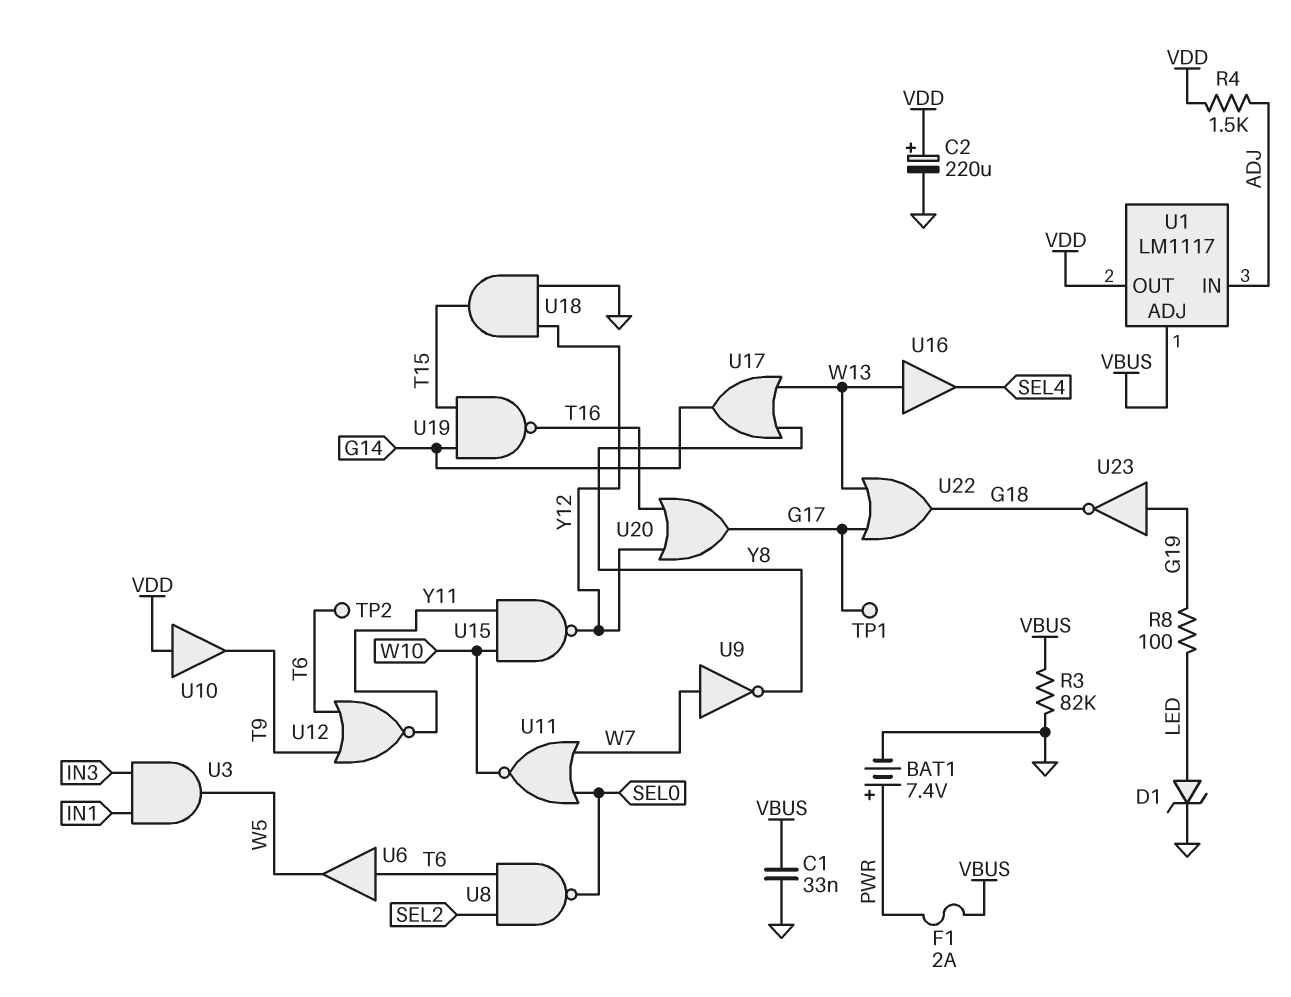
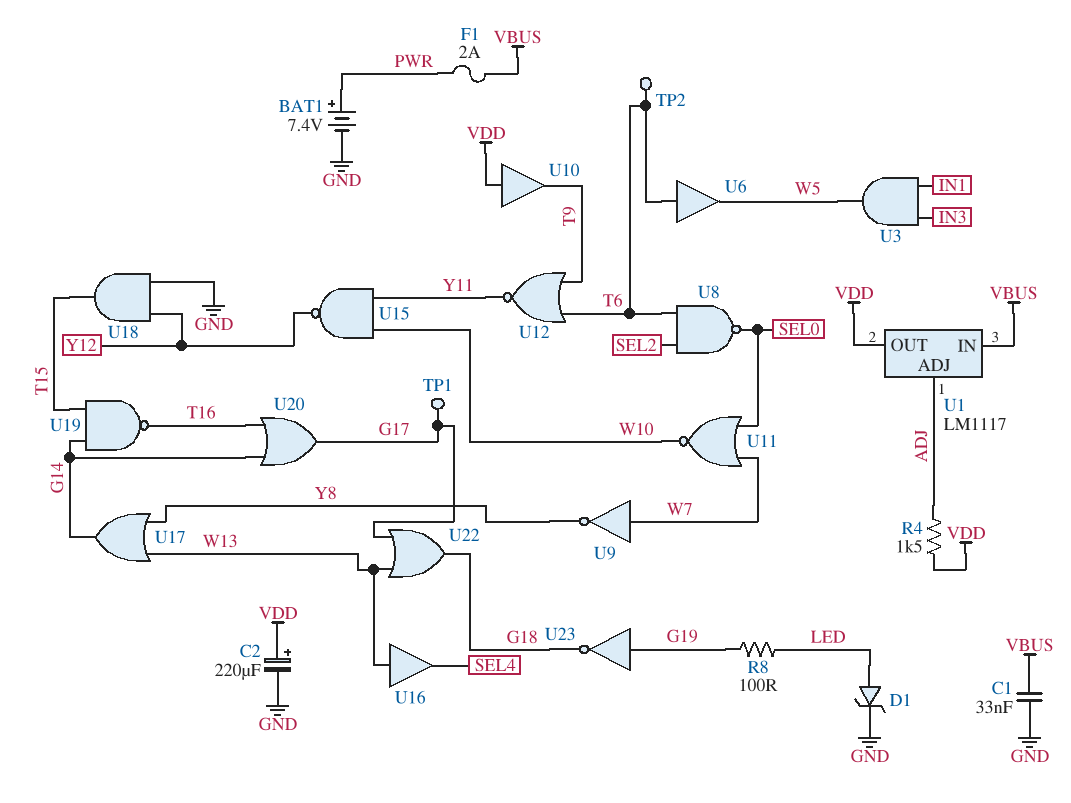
R3: 82k (GND, VBUS) -> none
U1 pin ADJ: VBUS -> ADJ
U1 pin IN: ADJ -> VBUS
U20: OR (in T16, in Y12, out G17) -> OR (in G14, in T16, out G17)

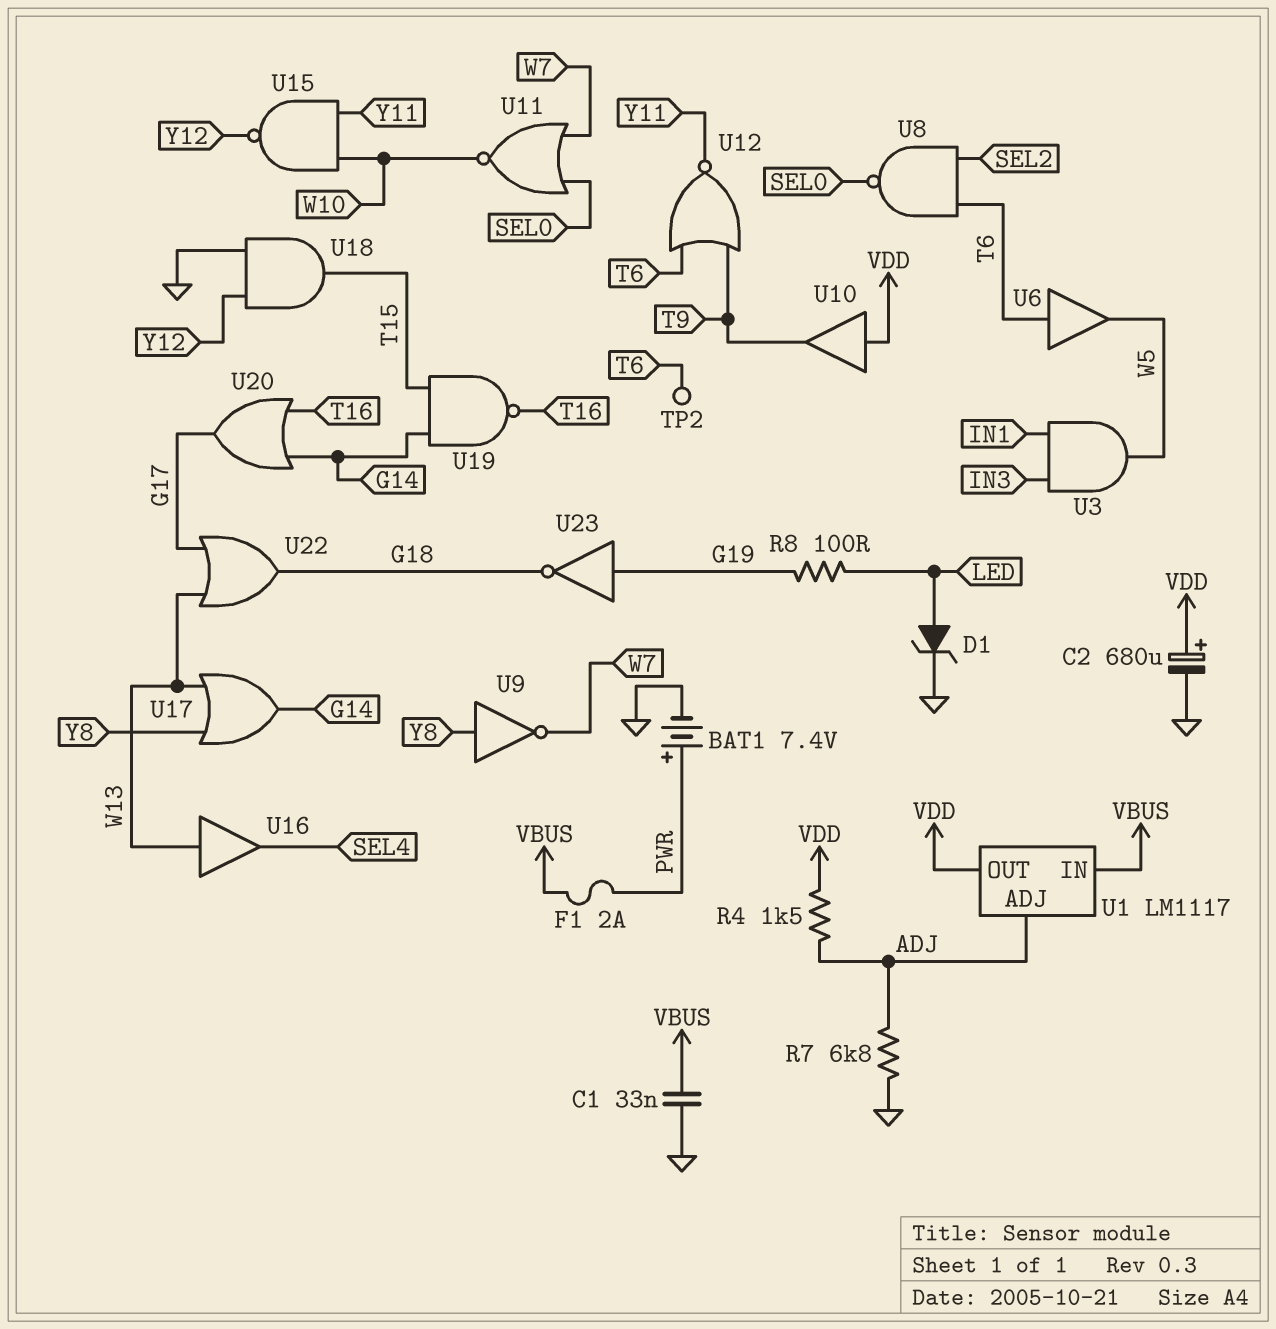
C2: 220uF (plus VDD, minus GND) -> 680uF (plus VDD, minus GND)
R7: none -> 6.8k (ADJ, GND)
TP1: test point (G17) -> none
U9: NOT (in W7, out Y8) -> NOT (in Y8, out W7)

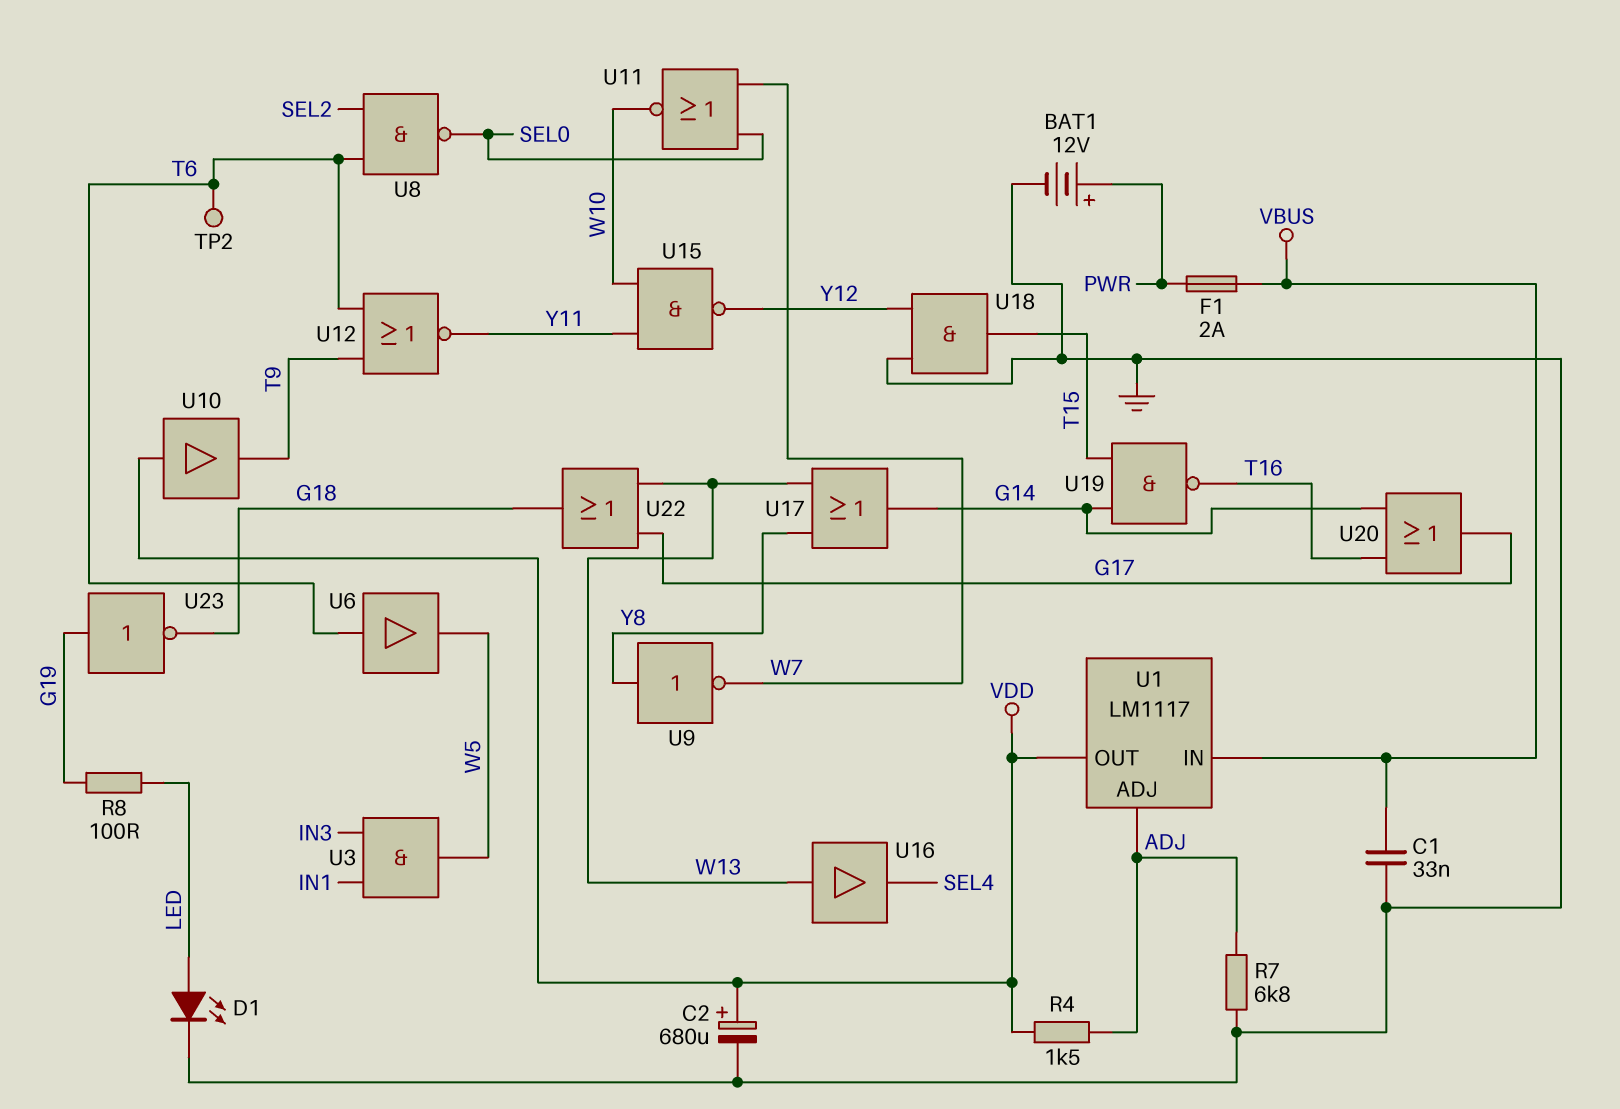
BAT1: 7.4V (plus PWR, minus GND) -> 12V (plus PWR, minus GND)
D1: zener (A LED, K GND) -> LED (A LED, K GND)

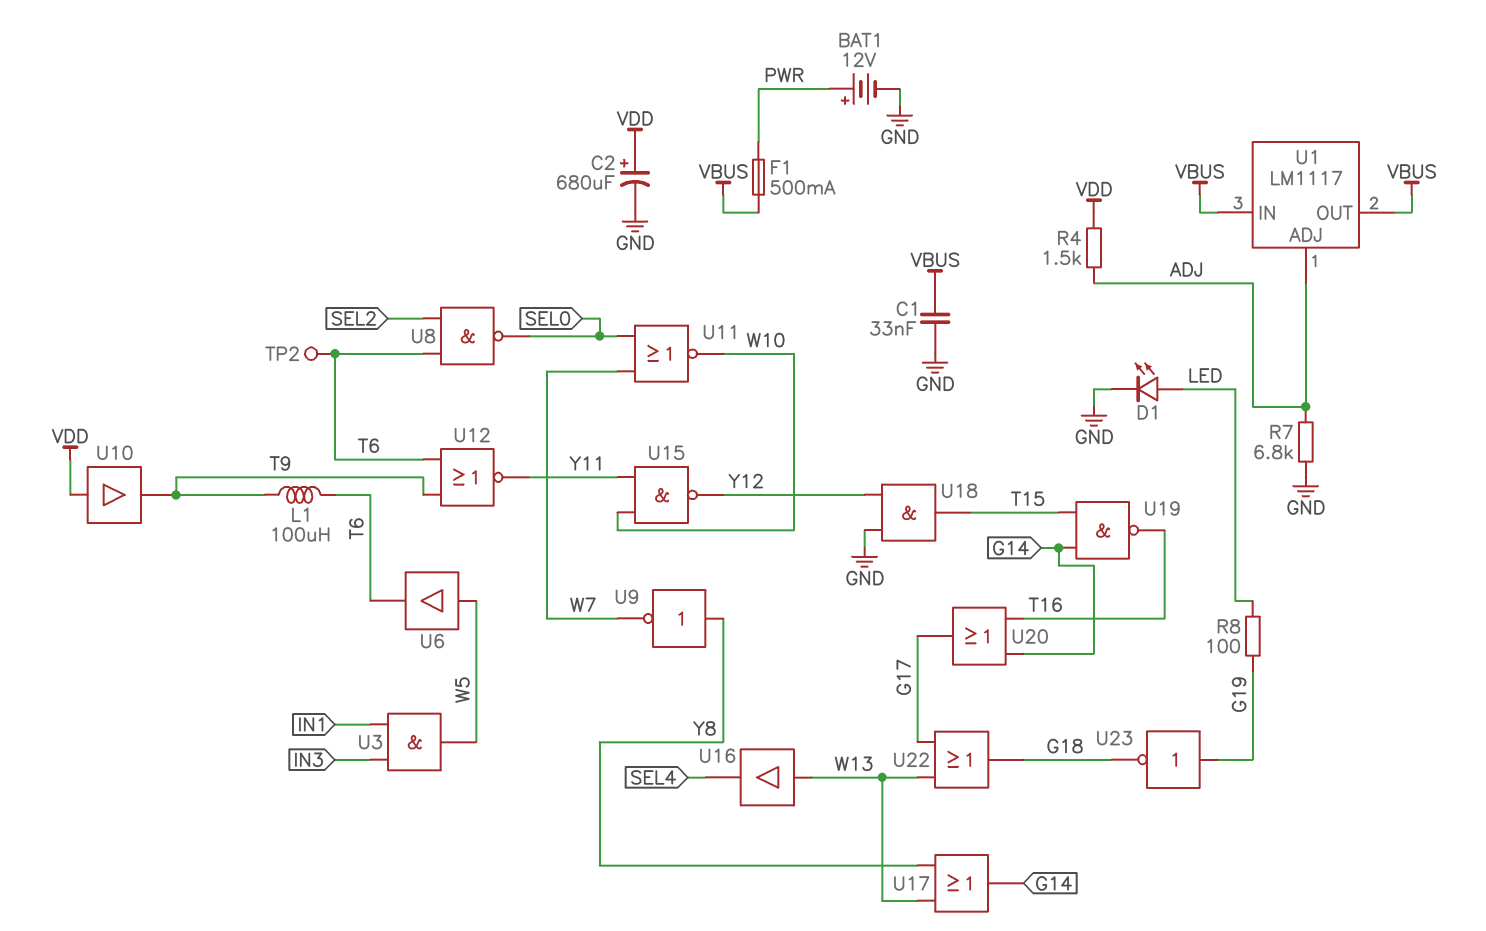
F1: 2A (PWR, VBUS) -> 500mA (PWR, VBUS)
L1: none -> 100uH (T6, T9)
U1 pin OUT: VDD -> VBUS
U6: buffer (in T6, out W5) -> buffer (in W5, out T6)

